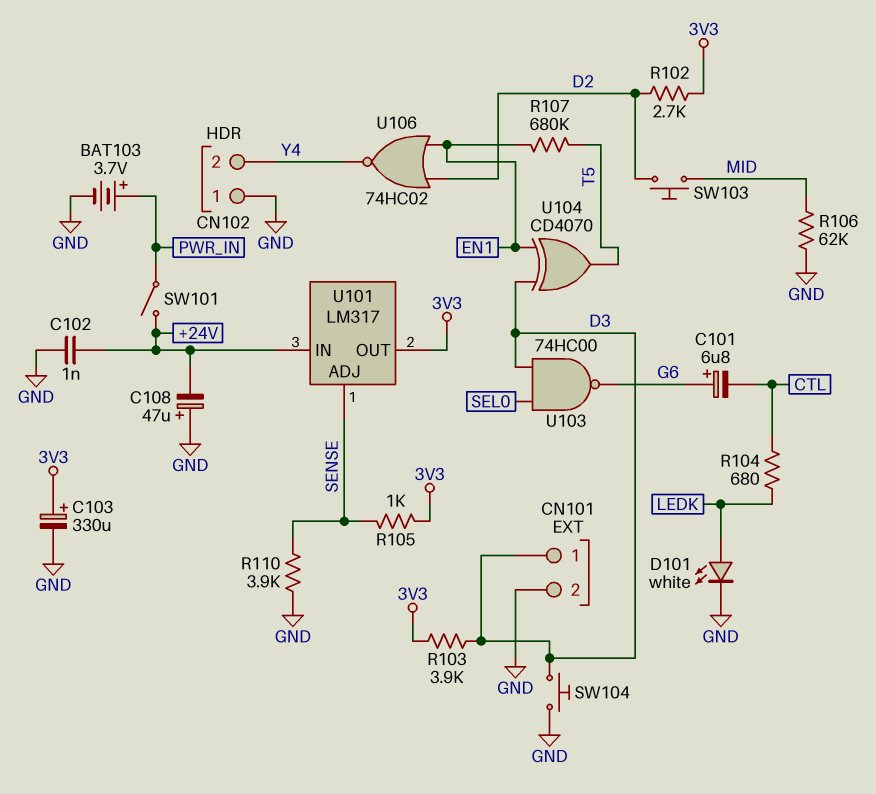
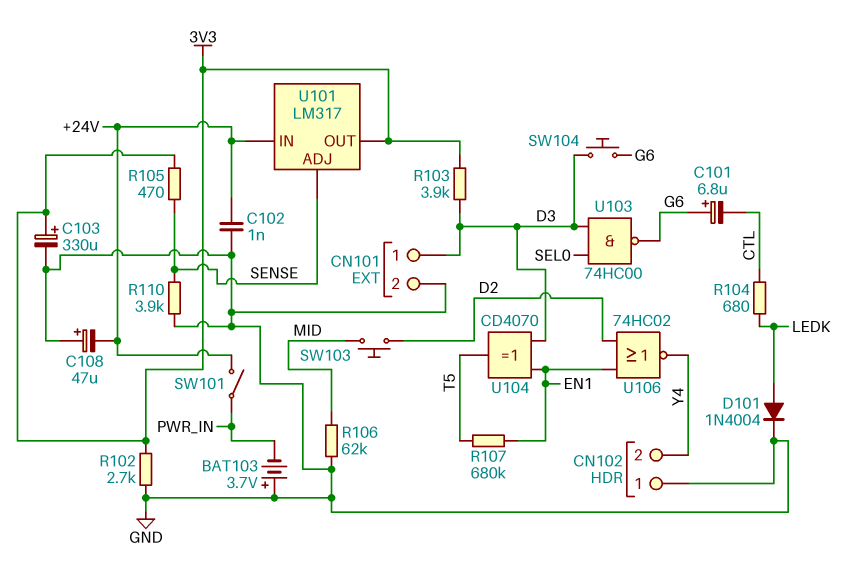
BAT103: 3.7V (plus PWR_IN, minus GND) -> 3.7V (plus GND, minus PWR_IN)
D101: LED white (A LEDK, K GND) -> diode 1N4004 (A LEDK, K GND)
R102: 2.7k (3V3, D2) -> 2.7k (3V3, GND)
R105: 1k (3V3, SENSE) -> 470 (3V3, SENSE)
SW104: button (D3, GND) -> button (D3, G6)

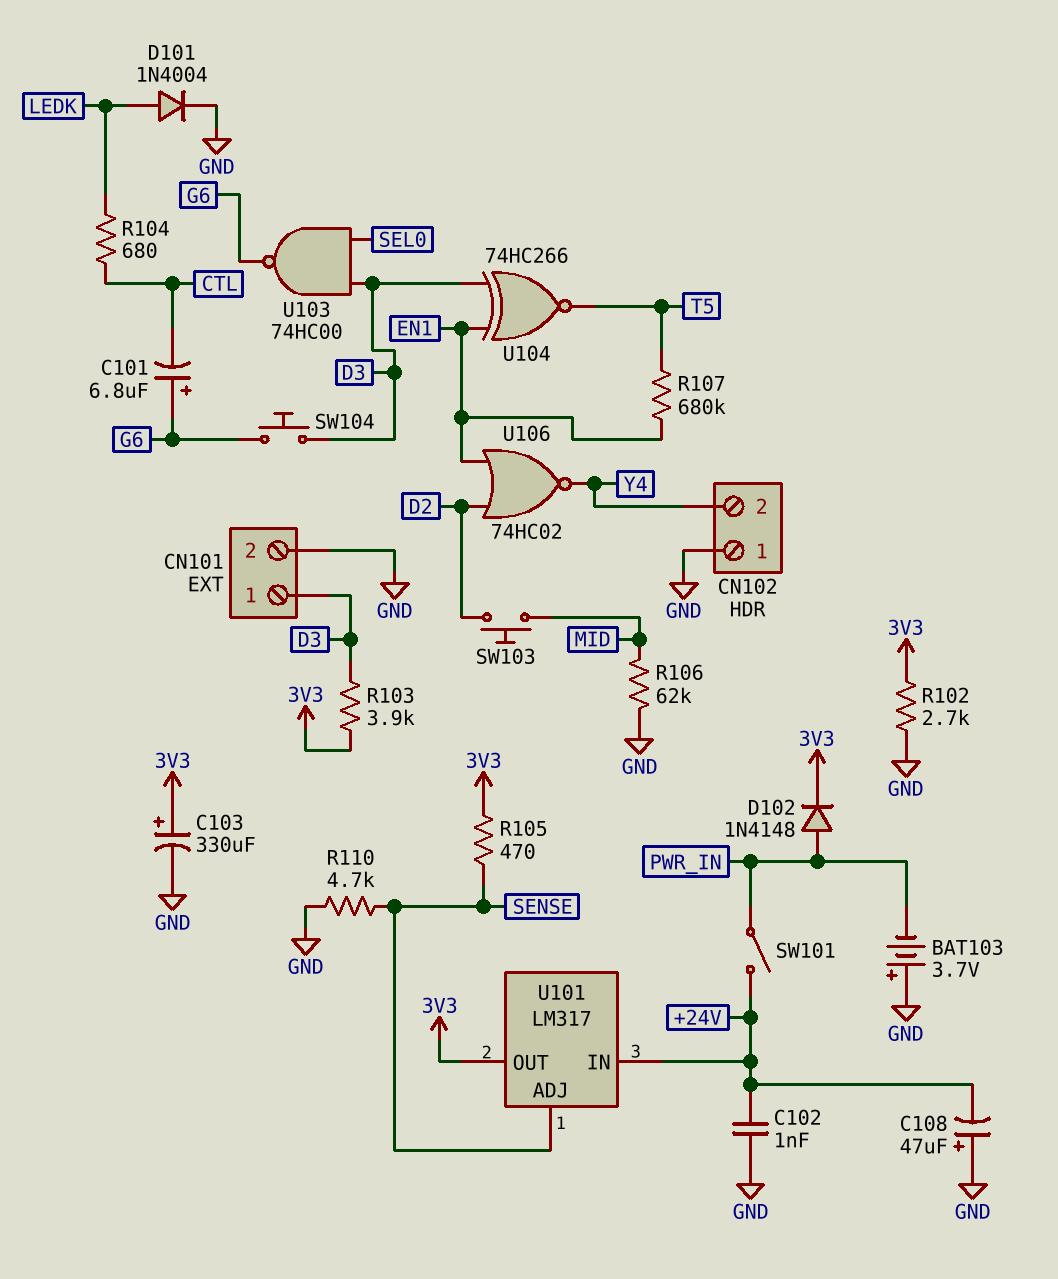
D102: none -> diode 1N4148 (A PWR_IN, K 3V3)
R110: 3.9k (GND, SENSE) -> 4.7k (GND, SENSE)
U104: XOR CD4070 (in D3, in EN1, out T5) -> XNOR 74HC266 (in D3, in EN1, out T5)

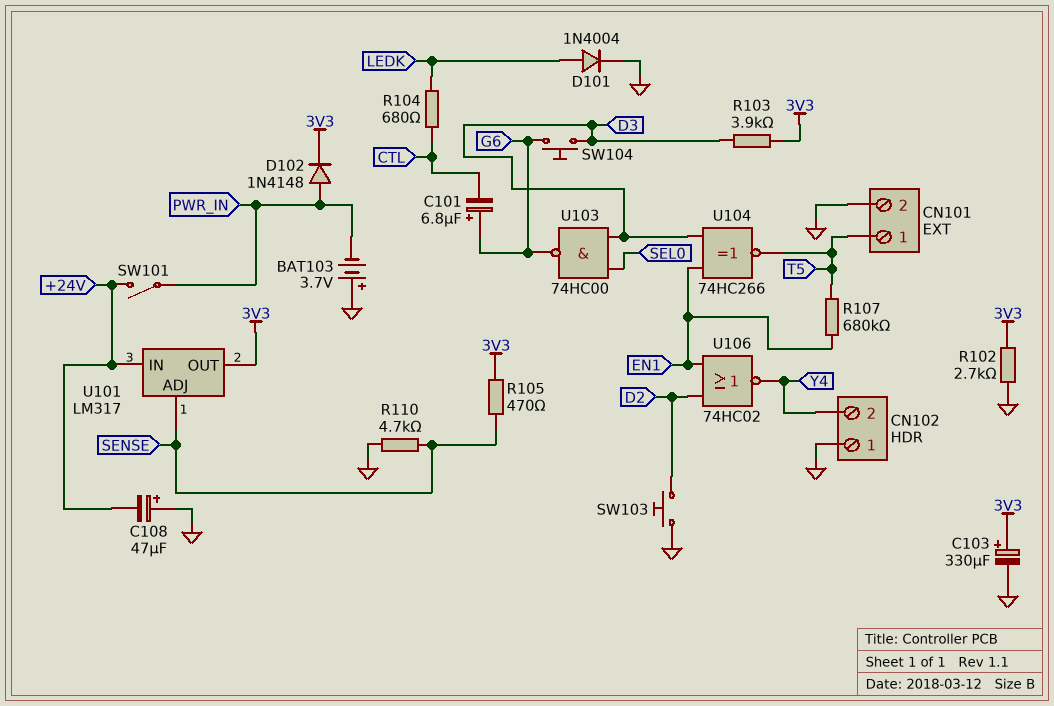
C102: 1nF (+24V, GND) -> none
CN101 pin 1: D3 -> T5
R106: 62k (GND, MID) -> none
SW103: button (D2, MID) -> button (D2, GND)

